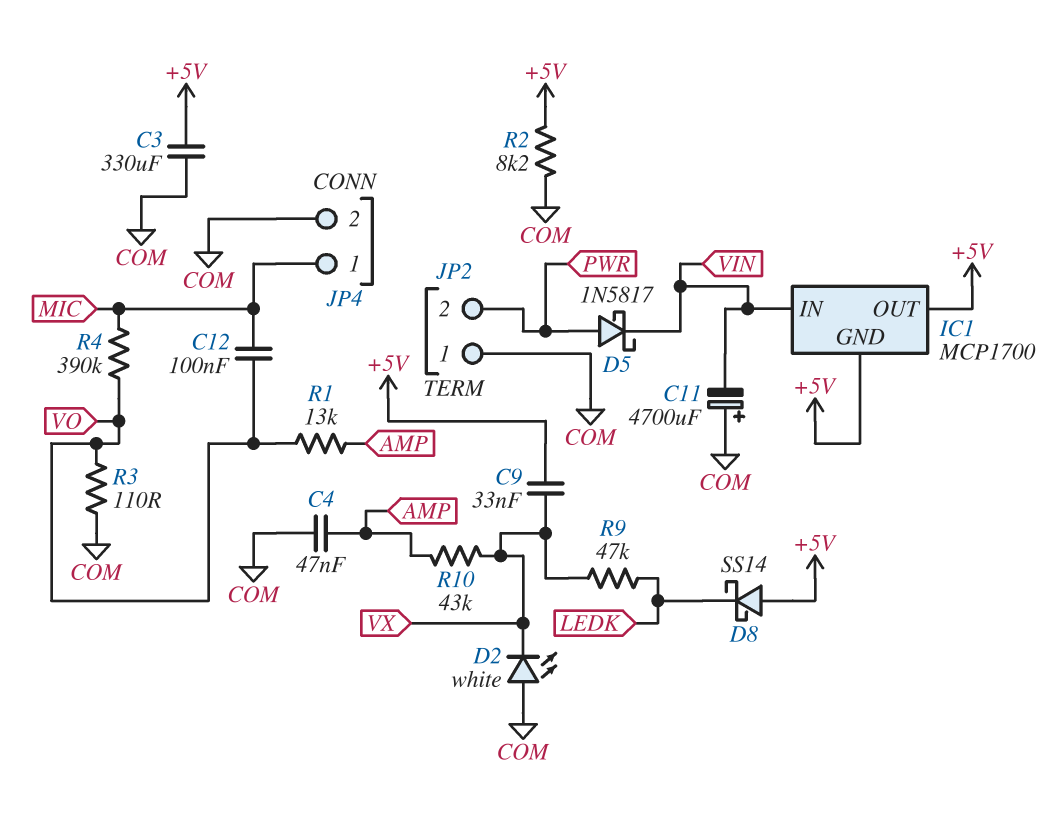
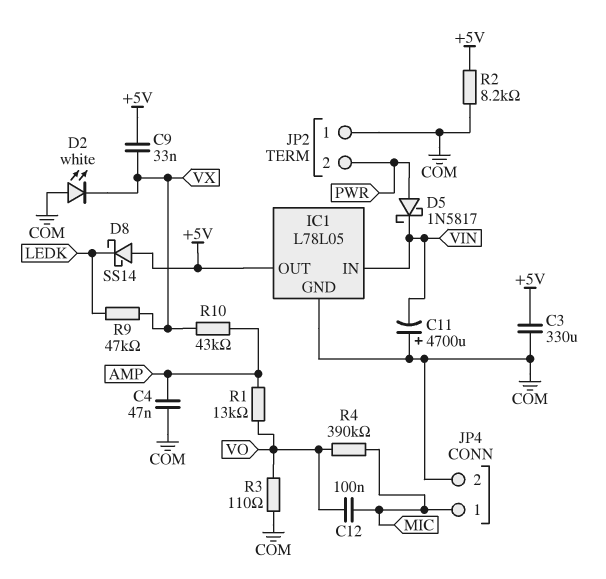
IC1: MCP1700 -> L78L05
IC1 pin GND: +5V -> COM

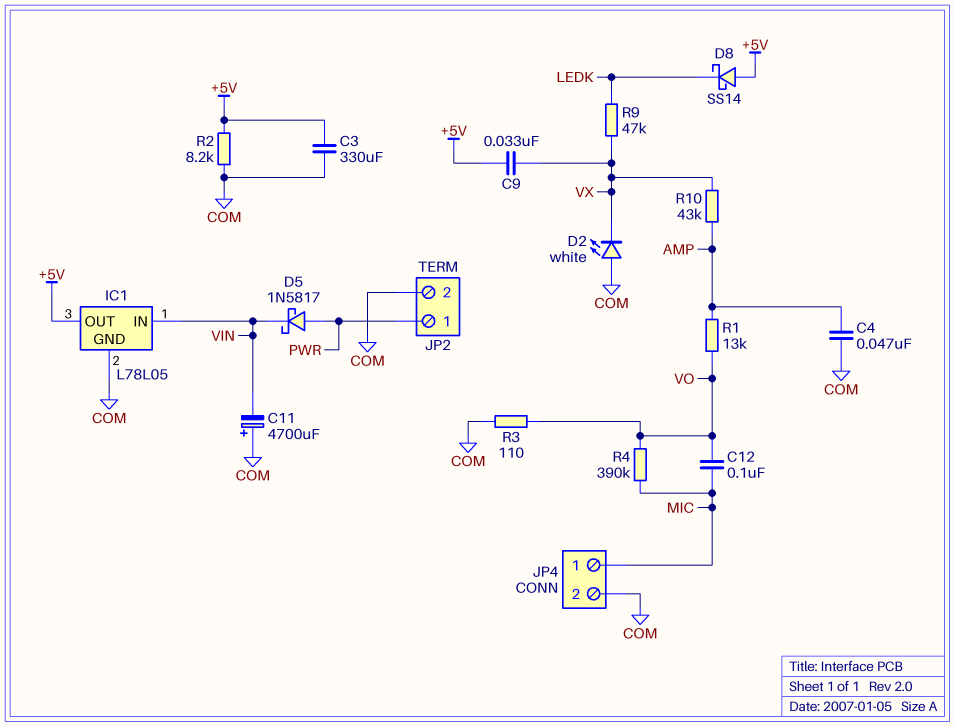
JP2 pin 1: COM -> PWR
JP2 pin 2: PWR -> COM

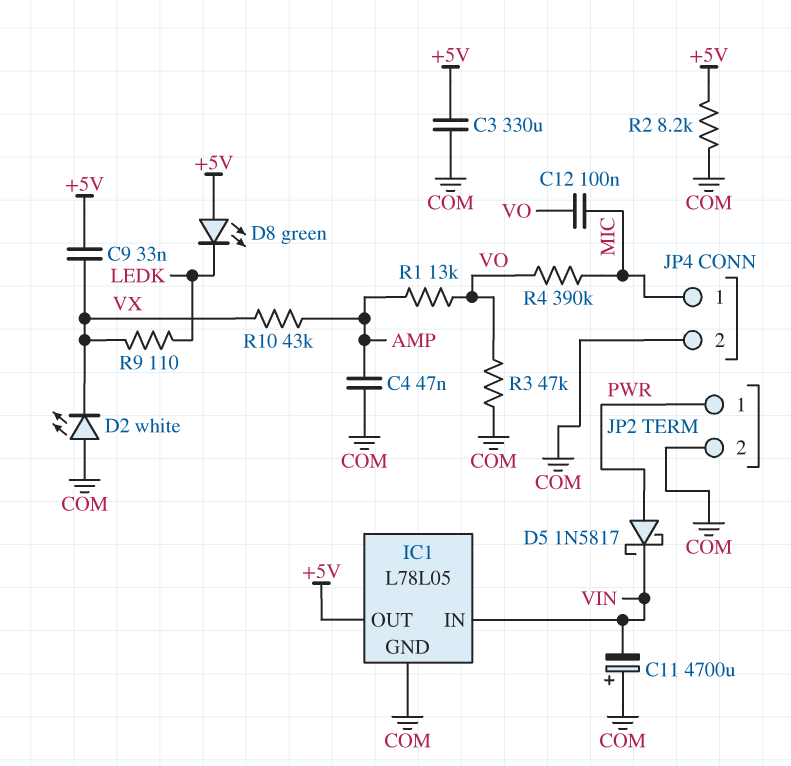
D8: schottky SS14 (A +5V, K LEDK) -> LED green (A +5V, K LEDK)
R3: 110 (COM, VO) -> 47k (COM, VO)
R9: 47k (LEDK, VX) -> 110 (LEDK, VX)

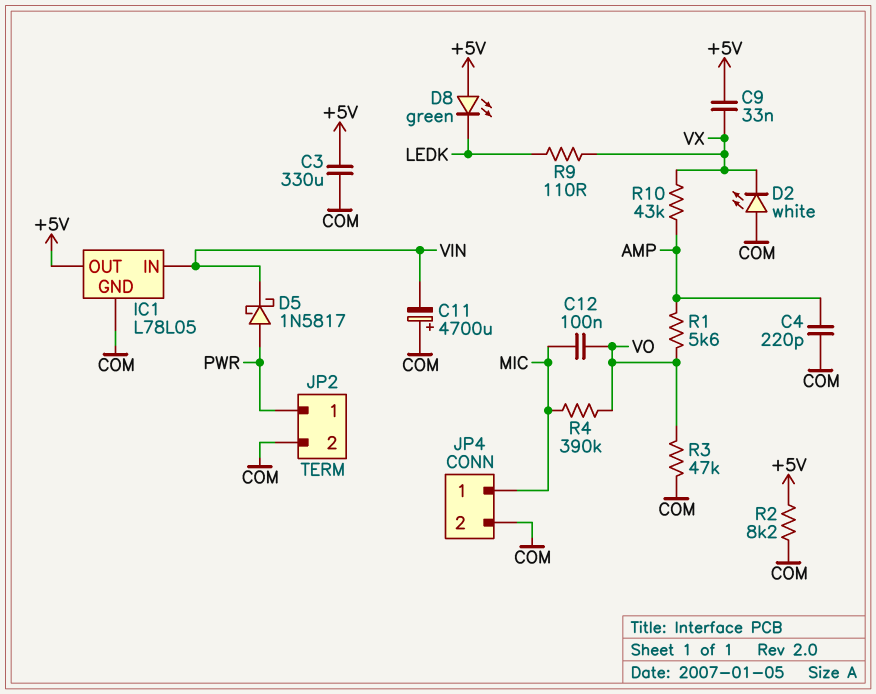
C4: 47nF (AMP, COM) -> 220pF (AMP, COM)
R1: 13k (AMP, VO) -> 5.6k (AMP, VO)

